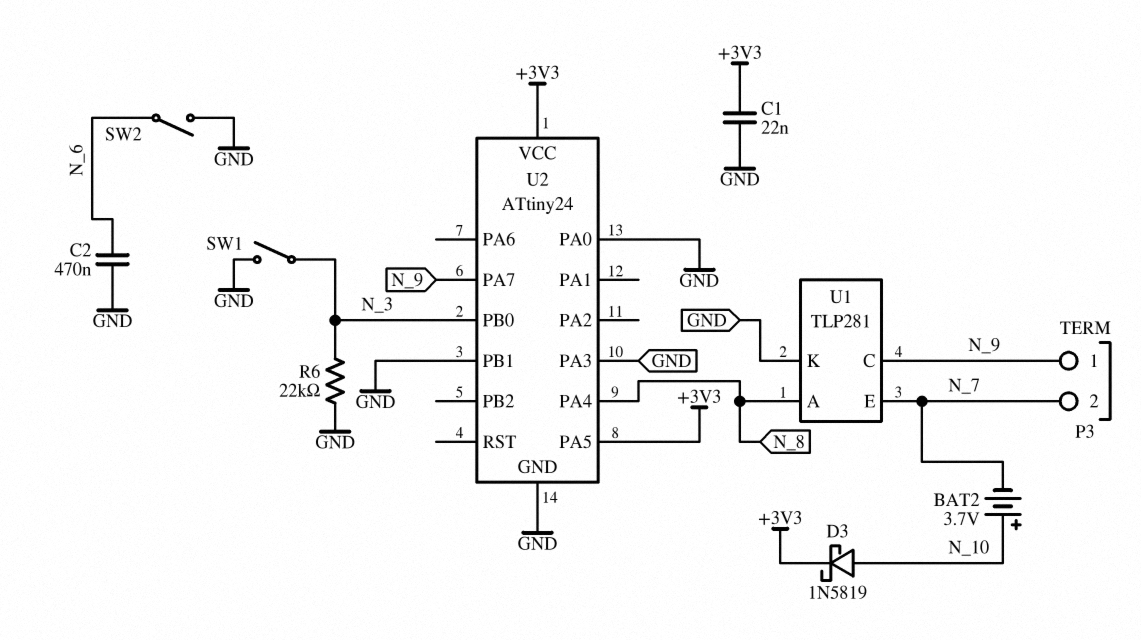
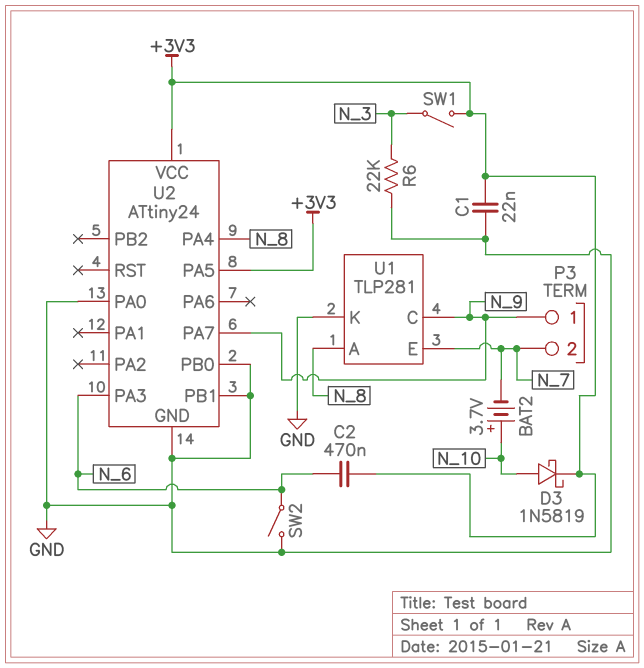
C2: 470nF (GND, N_6) -> 470nF (+3V3, N_6)
SW1: switch (GND, N_3) -> switch (+3V3, N_3)
U2 pin PA3: GND -> N_6
U2 pin PB0: N_3 -> GND

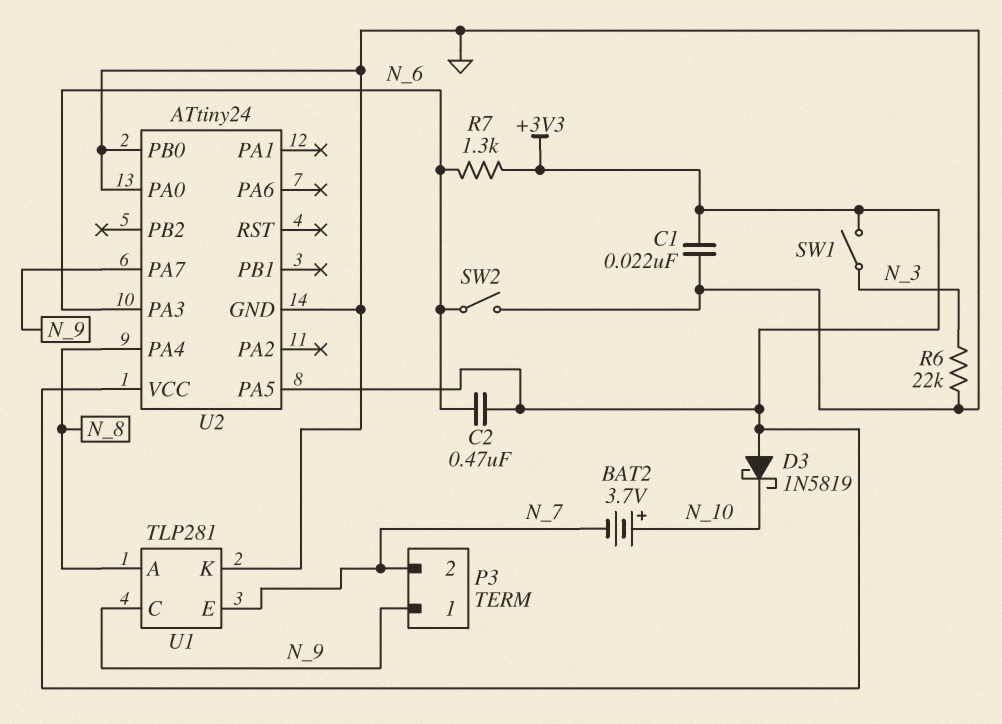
D3: schottky 1N5819 (A N_10, K +3V3) -> schottky 1N5819 (A +3V3, K N_10)
R7: none -> 1.3k (+3V3, N_6)
U2 pin PB1: GND -> none

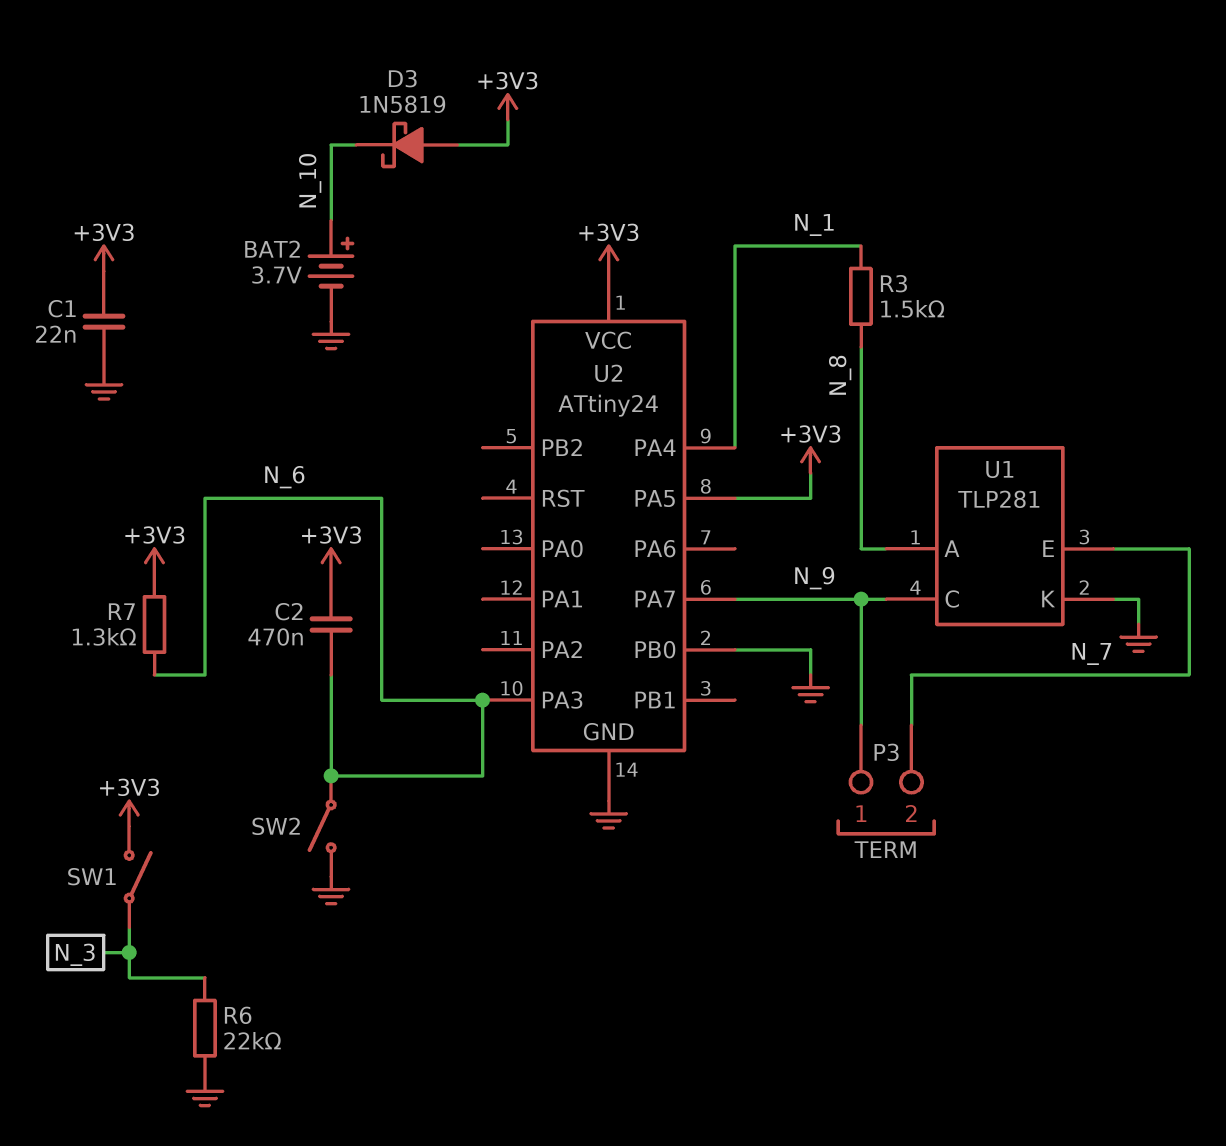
BAT2: 3.7V (plus N_10, minus N_7) -> 3.7V (plus N_10, minus GND)
R3: none -> 1.5k (N_1, N_8)
U2 pin PA0: GND -> none
U2 pin PA4: N_8 -> N_1

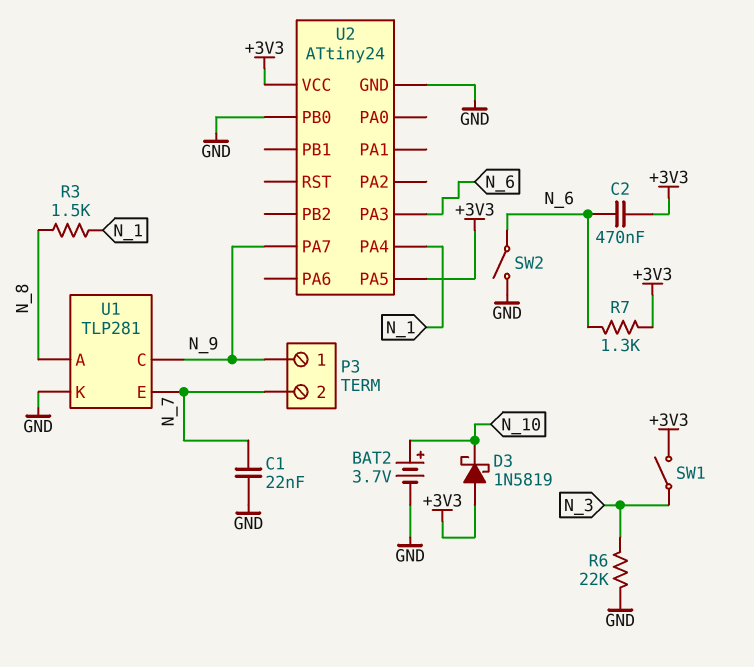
C1: 22nF (+3V3, GND) -> 22nF (GND, N_7)

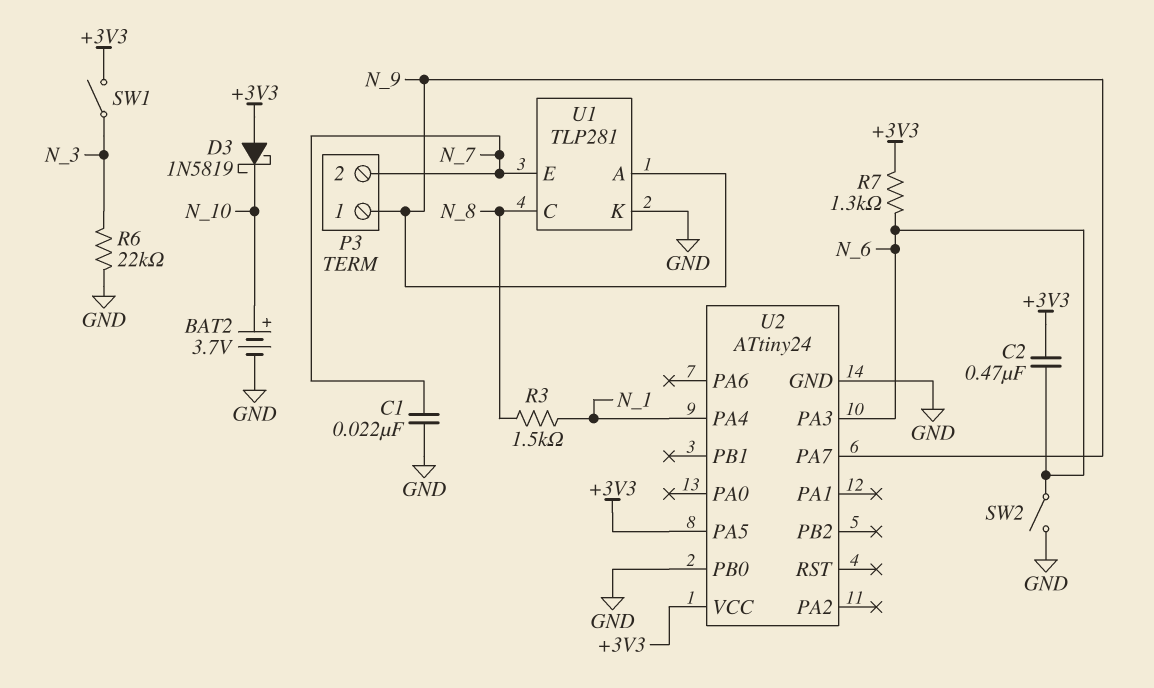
U1 pin A: N_8 -> N_9
U1 pin C: N_9 -> N_8

